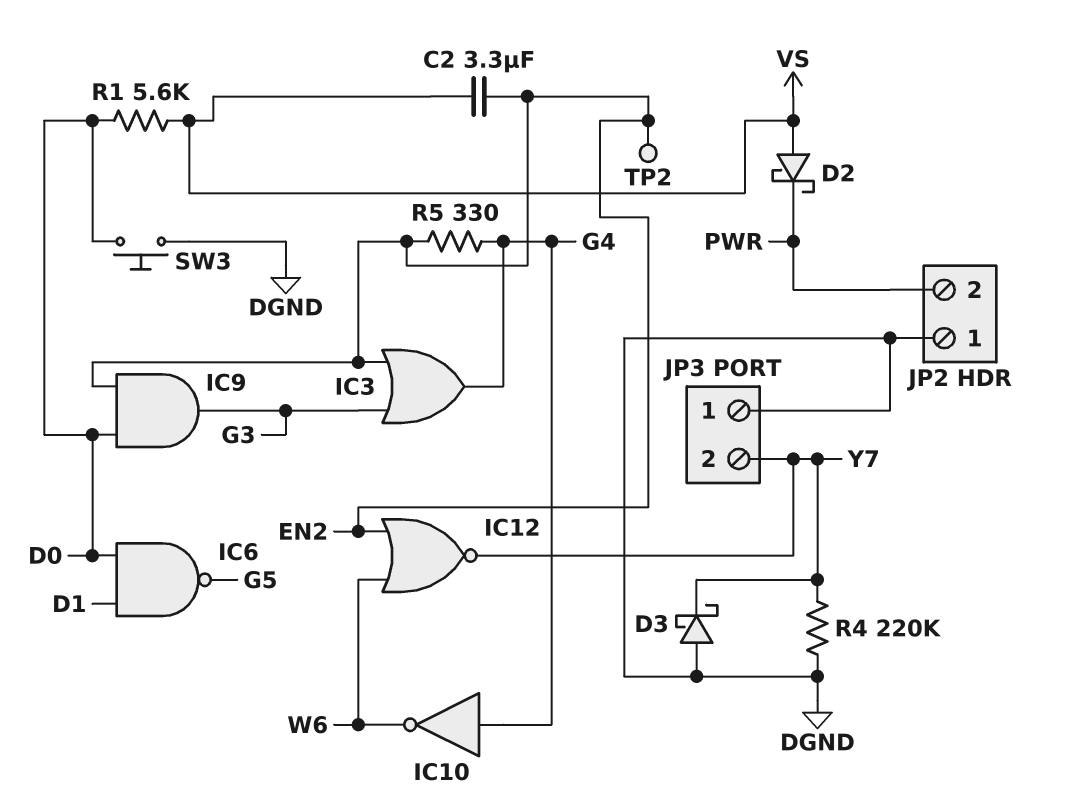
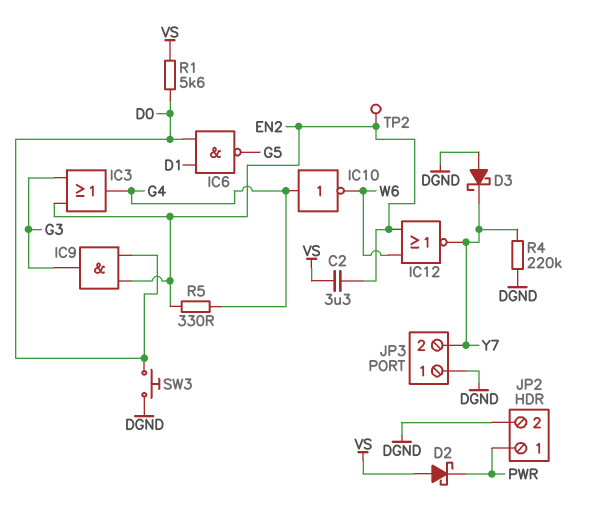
JP2 pin 1: DGND -> PWR
JP2 pin 2: PWR -> DGND

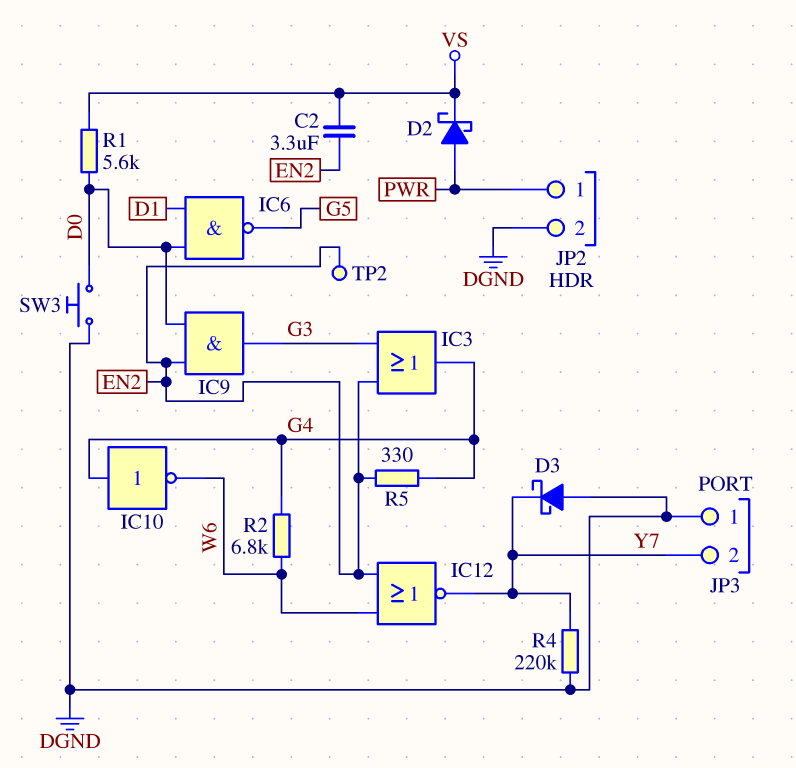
D2: schottky (A VS, K PWR) -> schottky (A PWR, K VS)
R2: none -> 6.8k (G4, W6)

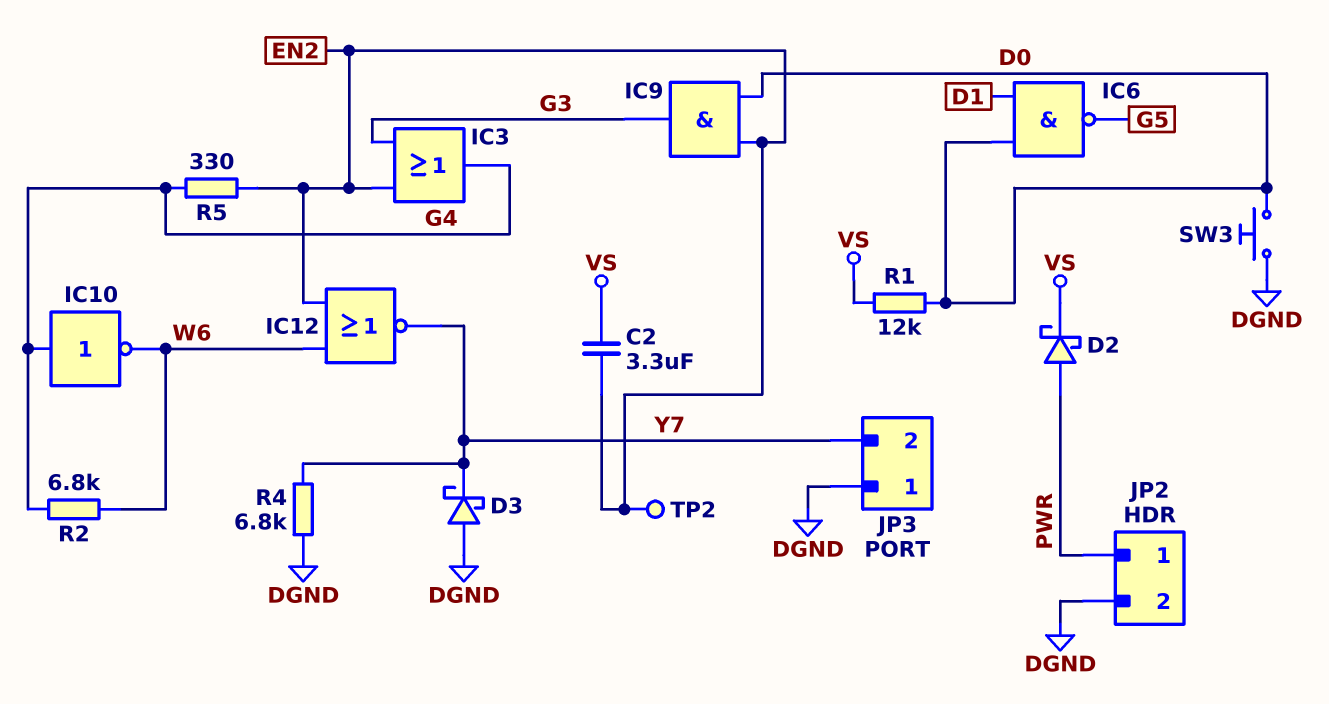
R1: 5.6k (D0, VS) -> 12k (D0, VS)
R4: 220k (DGND, Y7) -> 6.8k (DGND, Y7)

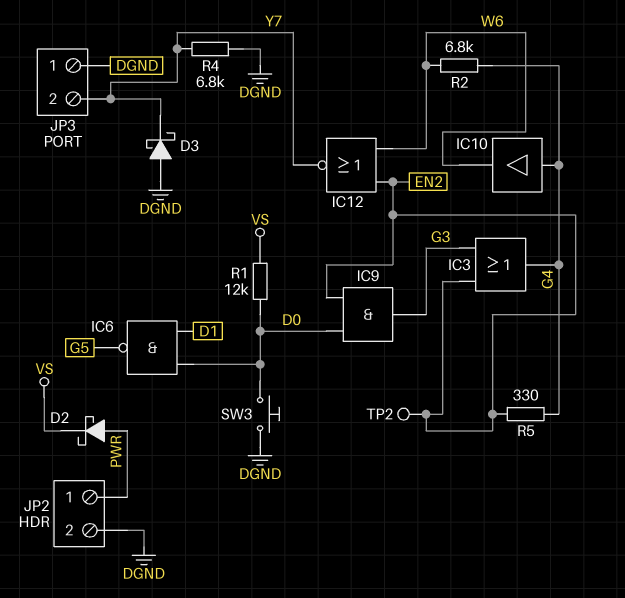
C2: 3.3uF (EN2, VS) -> none
IC10: NOT (in G4, out W6) -> buffer (in G4, out W6)

